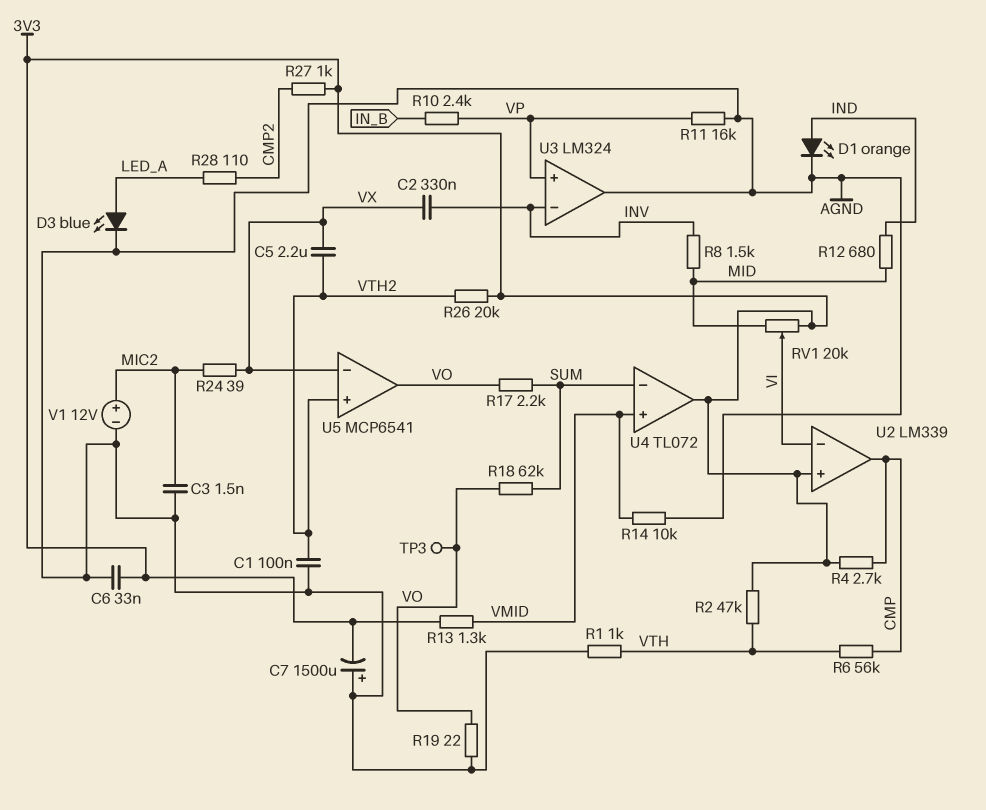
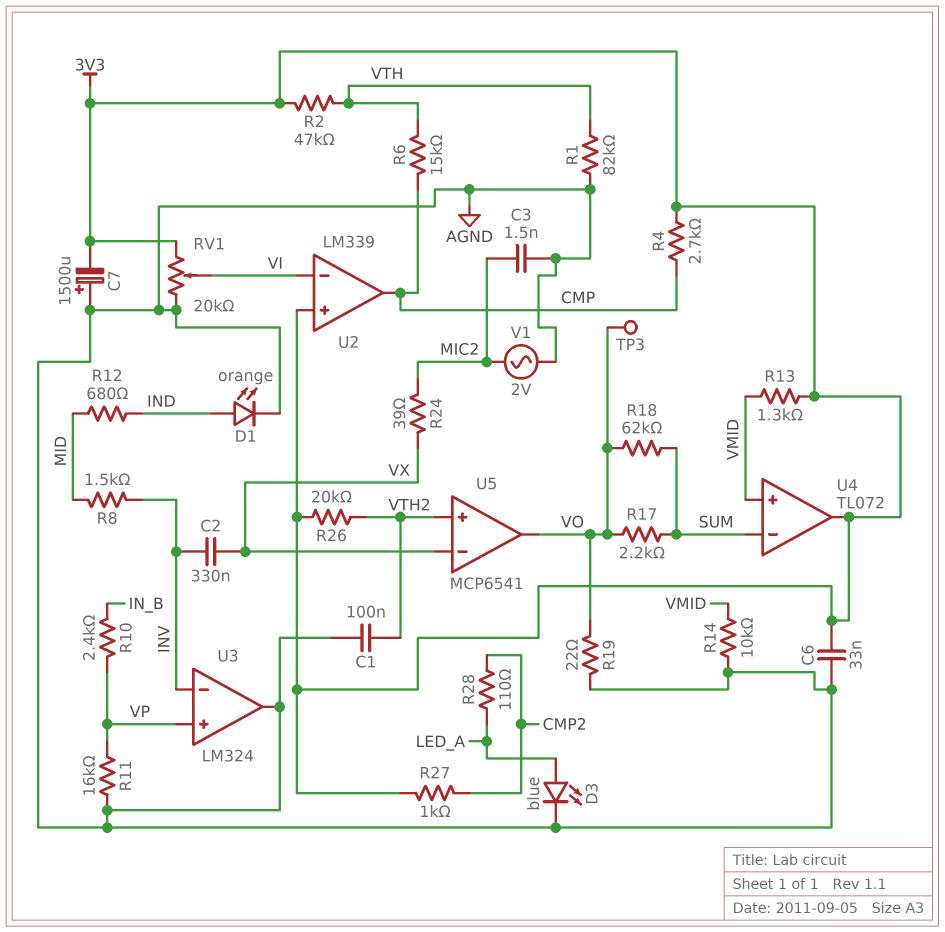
C5: 2.2uF (VTH2, VX) -> none
R1: 1k (AGND, VTH) -> 82k (AGND, VTH)
R6: 56k (CMP, VTH) -> 15k (CMP, VTH)
RV1: 20k (3V3, MID, wiper VI) -> 20k (3V3, AGND, wiper VI)
V1: 12V (plus MIC2, minus AGND) -> AC 2V (AGND, MIC2)

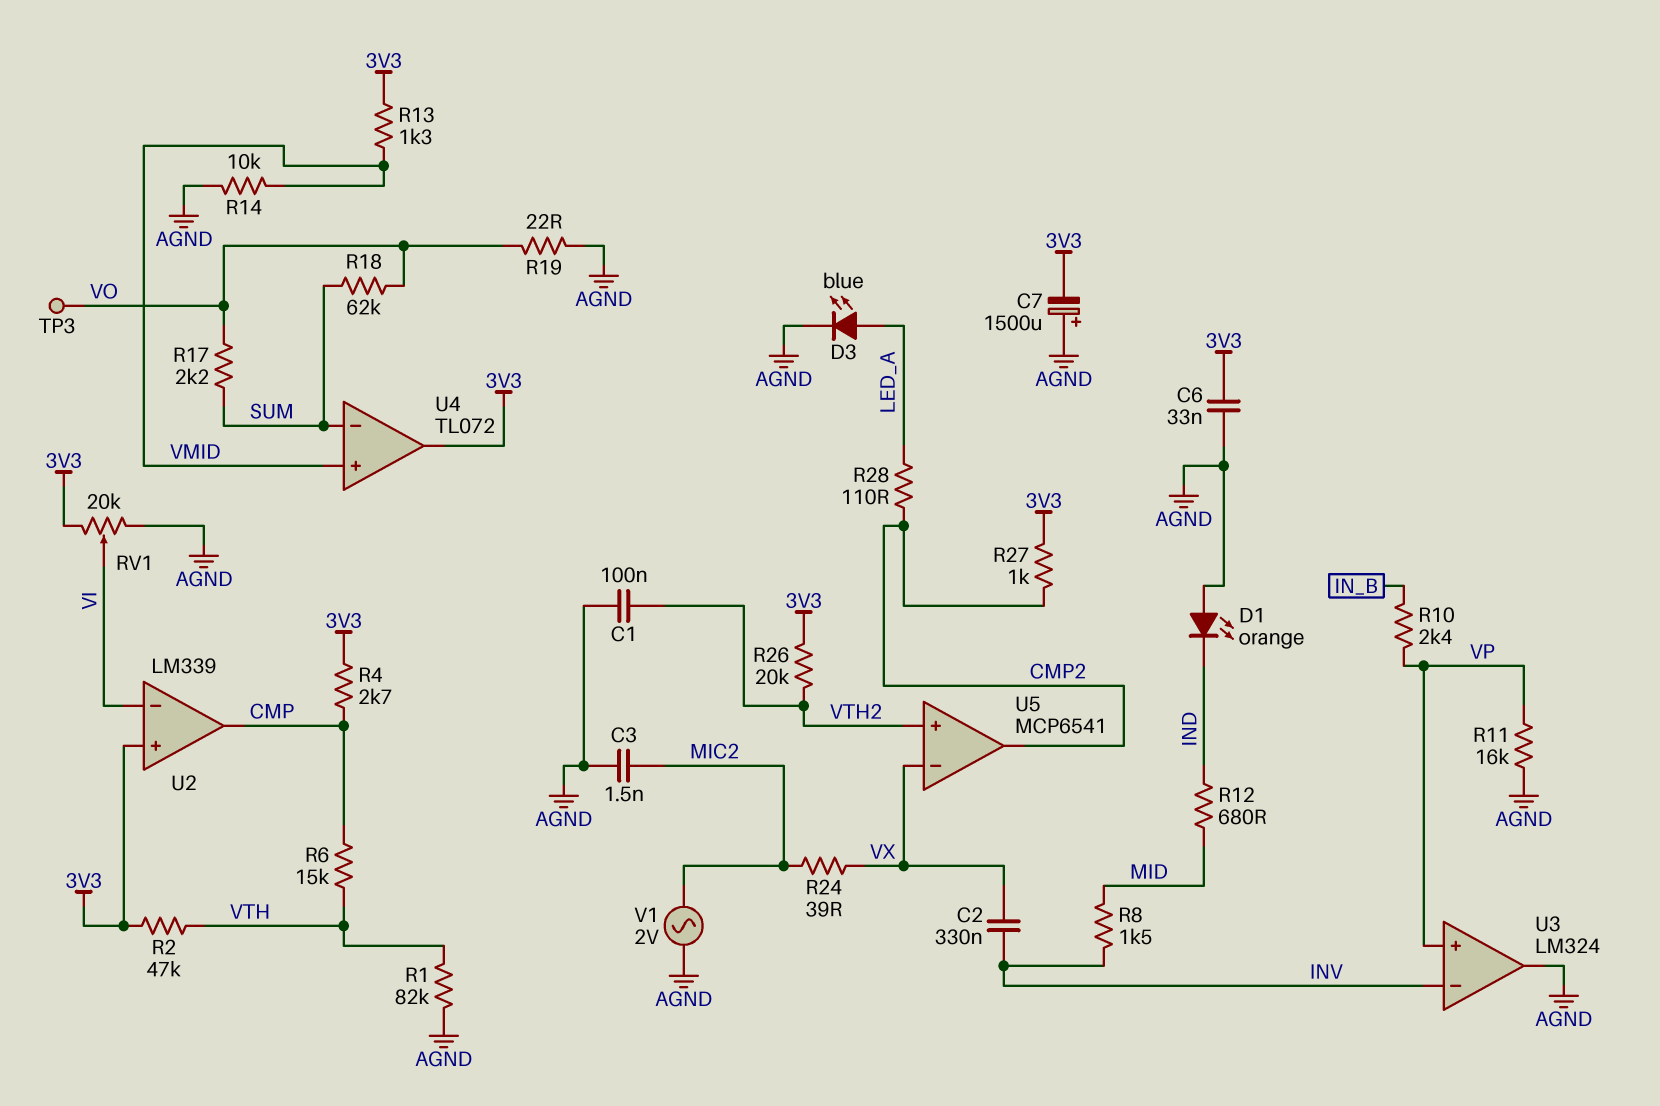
D1: LED orange (A IND, K AGND) -> LED orange (A AGND, K IND)
U5 pin out: VO -> CMP2

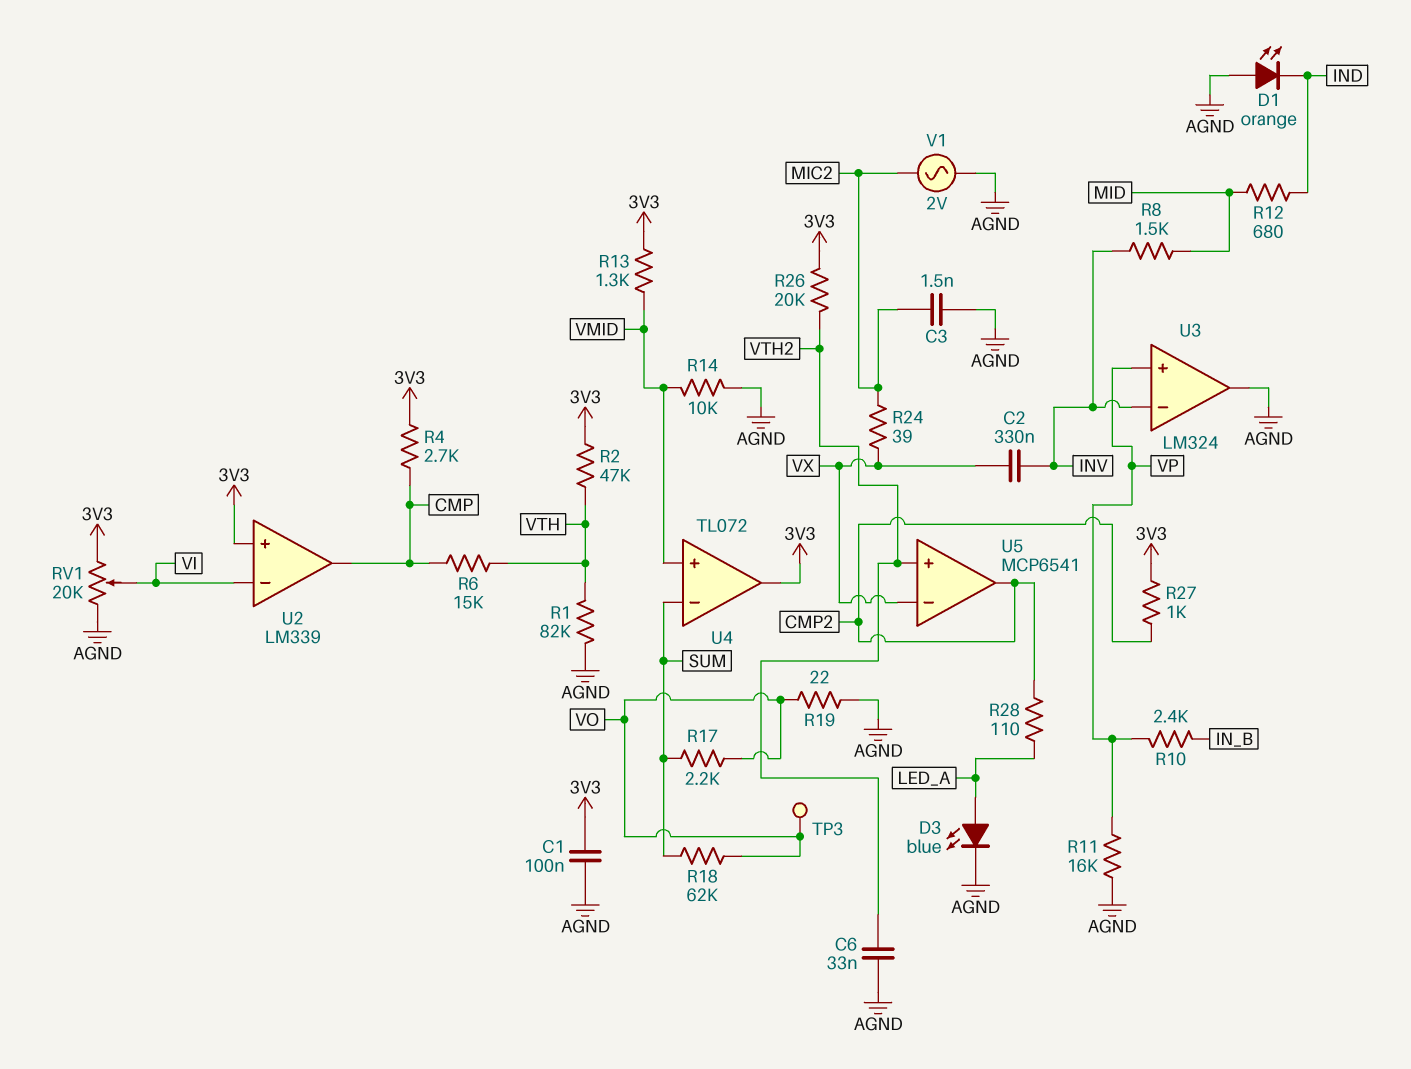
C1: 100nF (AGND, VTH2) -> 100nF (3V3, AGND)
C6: 33nF (3V3, AGND) -> 33nF (AGND, VTH2)
C7: 1500uF (plus AGND, minus 3V3) -> none

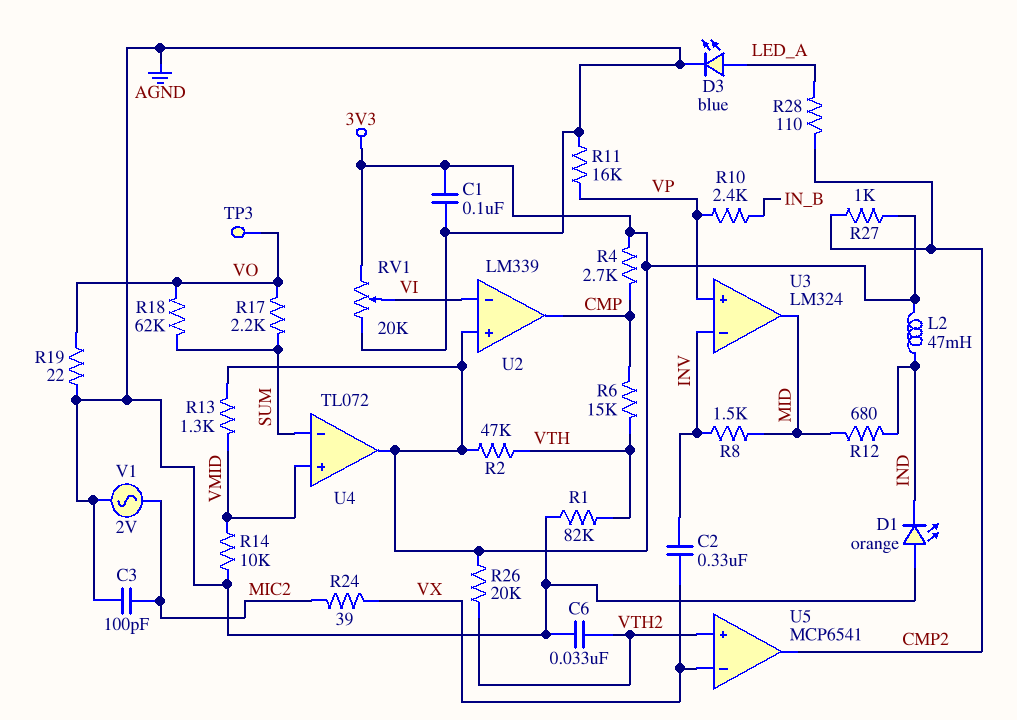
C3: 1.5nF (AGND, MIC2) -> 100pF (AGND, MIC2)
L2: none -> 47mH (3V3, IND)
U3 pin out: AGND -> MID

